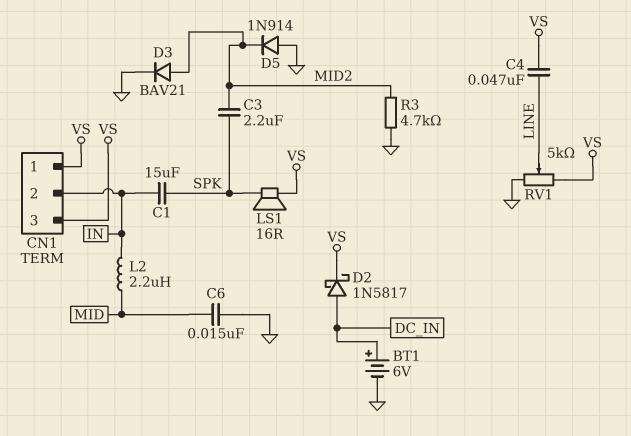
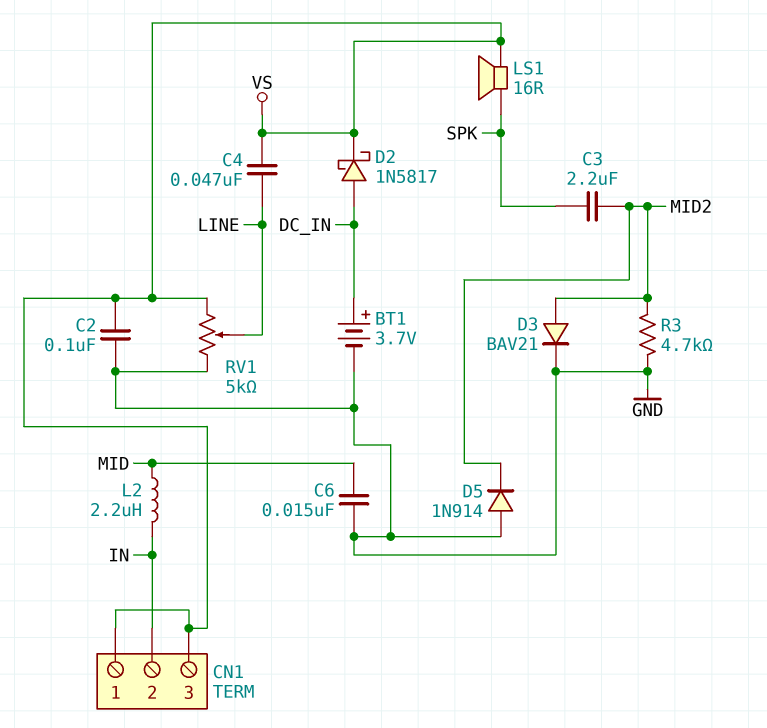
BT1: 6V (plus DC_IN, minus GND) -> 3.7V (plus DC_IN, minus GND)
C1: 15uF (IN, SPK) -> none
C2: none -> 100nF (GND, VS)

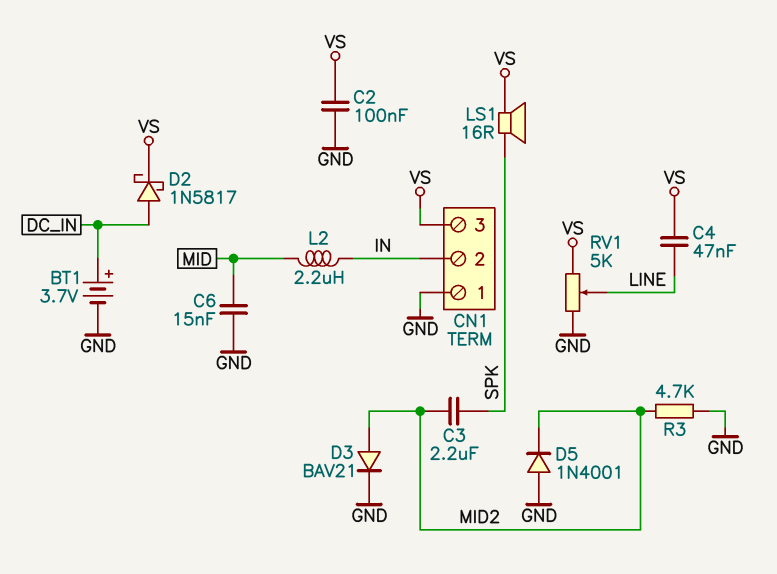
CN1 pin 1: VS -> GND
D5: diode 1N914 (A GND, K MID2) -> diode 1N4001 (A GND, K MID2)

